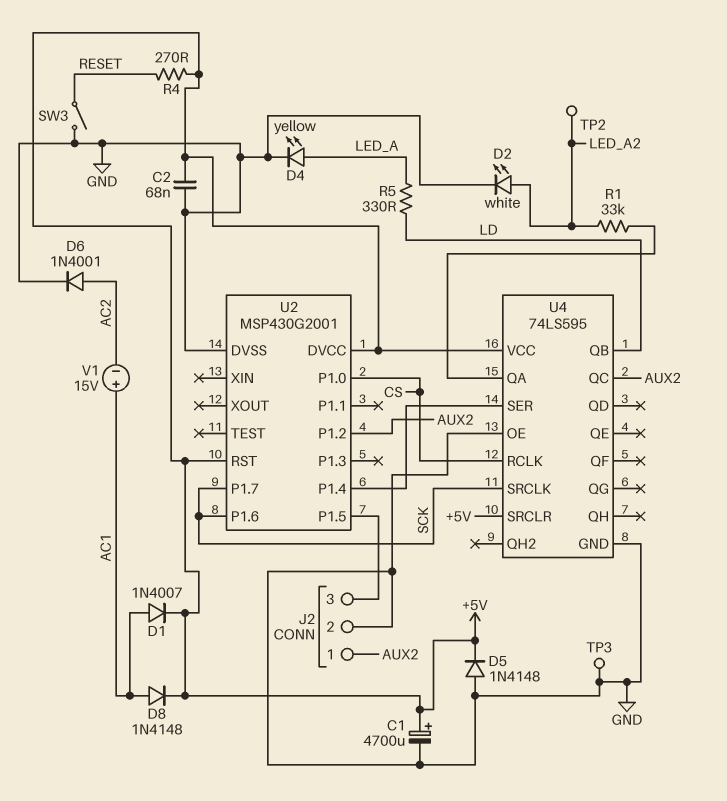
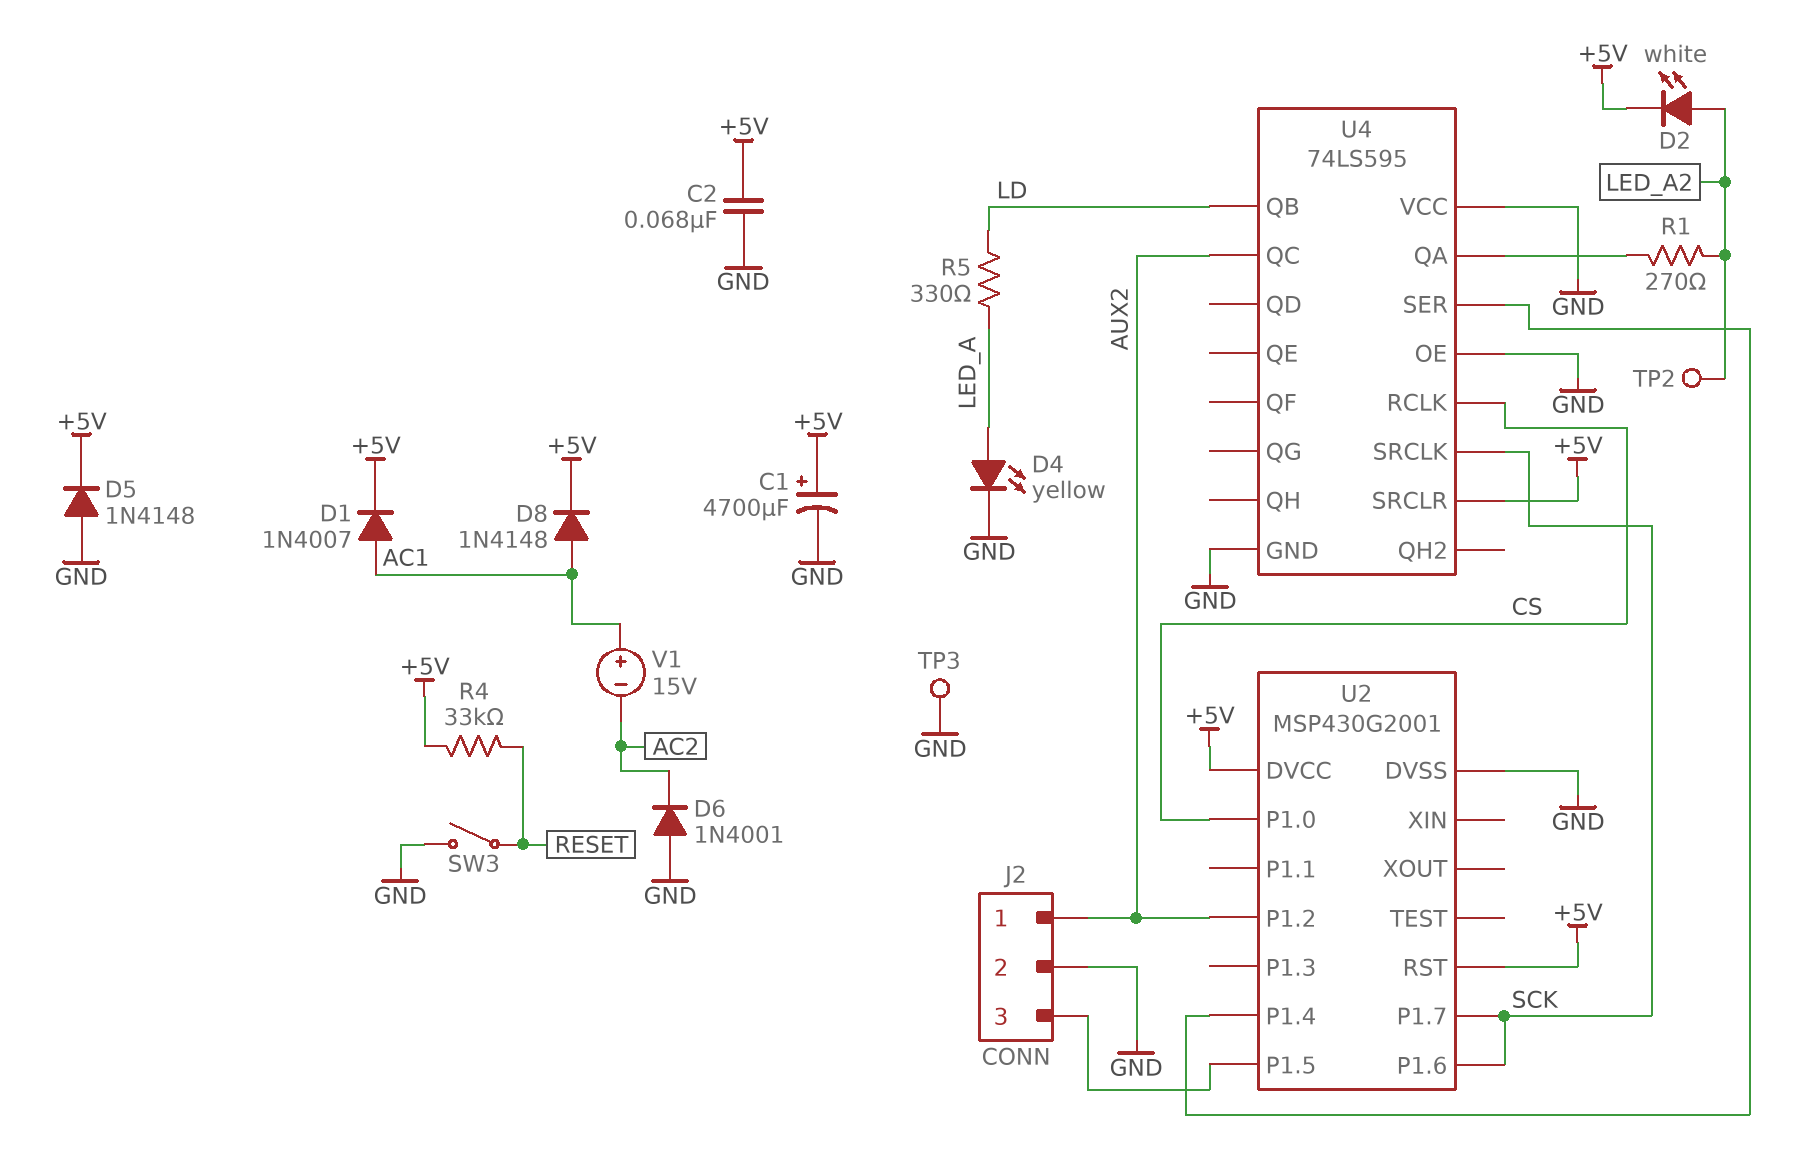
D2: LED white (A LED_A2, K GND) -> LED white (A LED_A2, K +5V)
D6: diode 1N4001 (A AC2, K GND) -> diode 1N4001 (A GND, K AC2)
R1: 33k (LED_A2, U4/QA) -> 270 (LED_A2, U4/QA)
R4: 270 (+5V, RESET) -> 33k (+5V, RESET)
U4 pin VCC: +5V -> GND

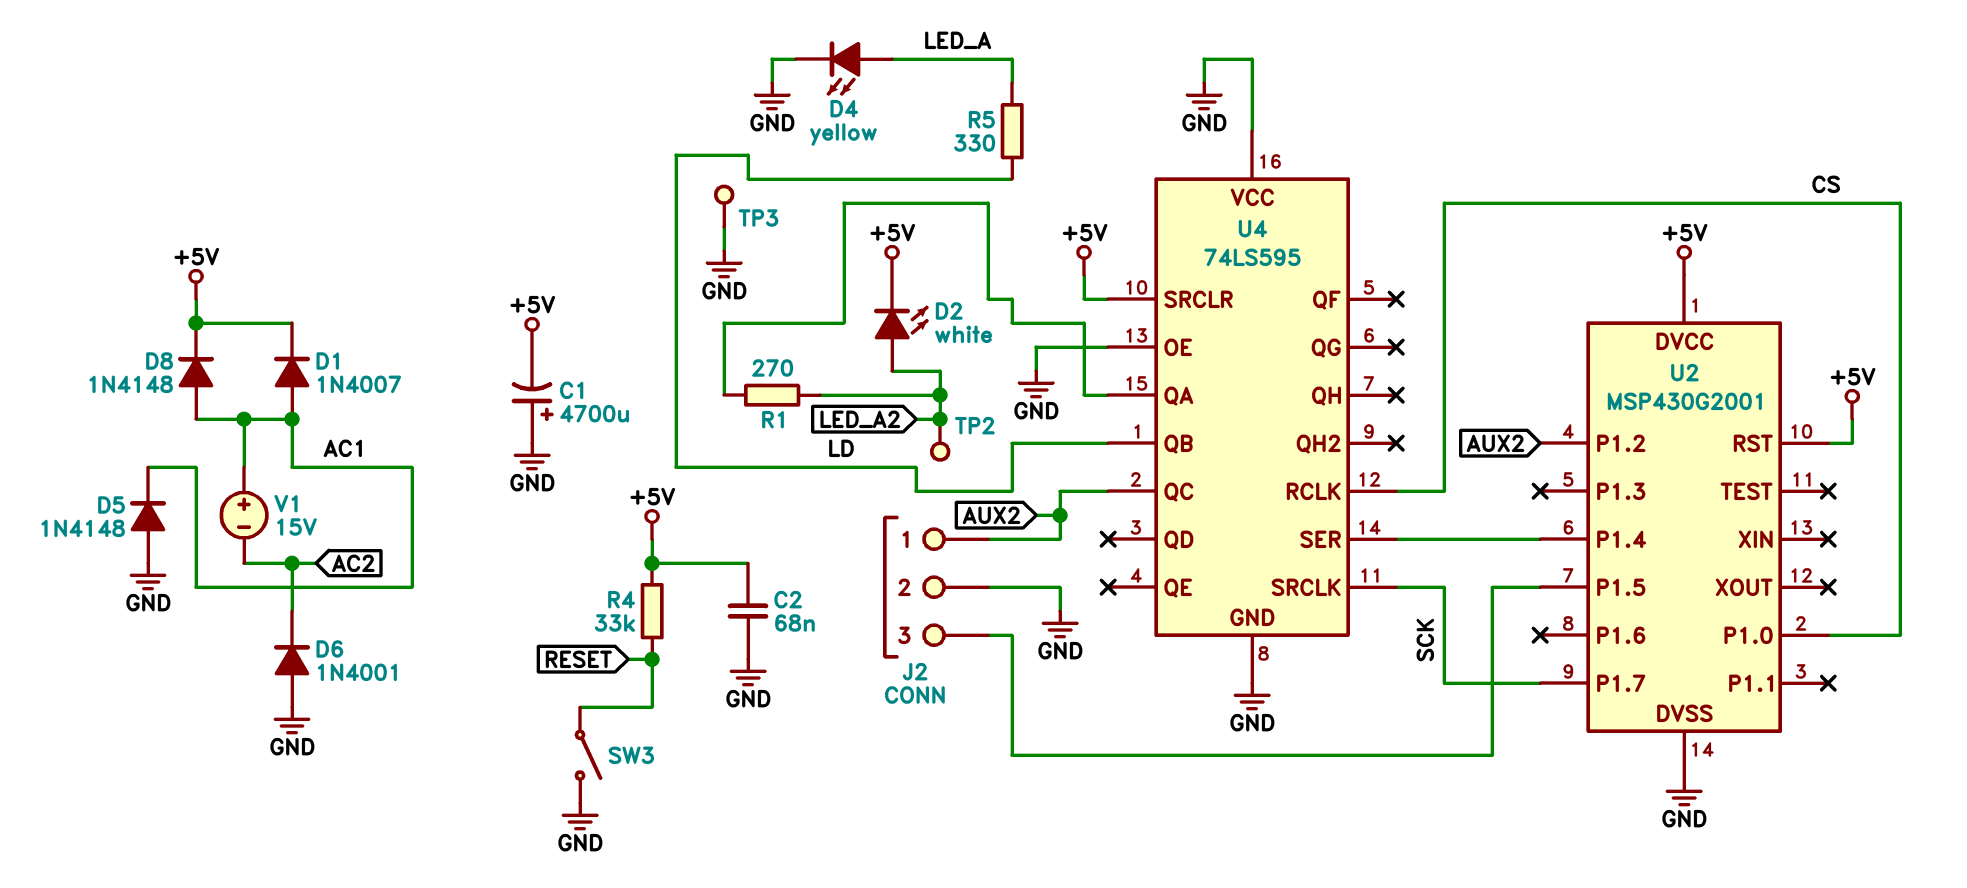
C1: 4700uF (plus +5V, minus GND) -> 4700uF (plus GND, minus +5V)
D5: diode 1N4148 (A GND, K +5V) -> diode 1N4148 (A GND, K AC1)
U2 pin P1.6: SCK -> none

